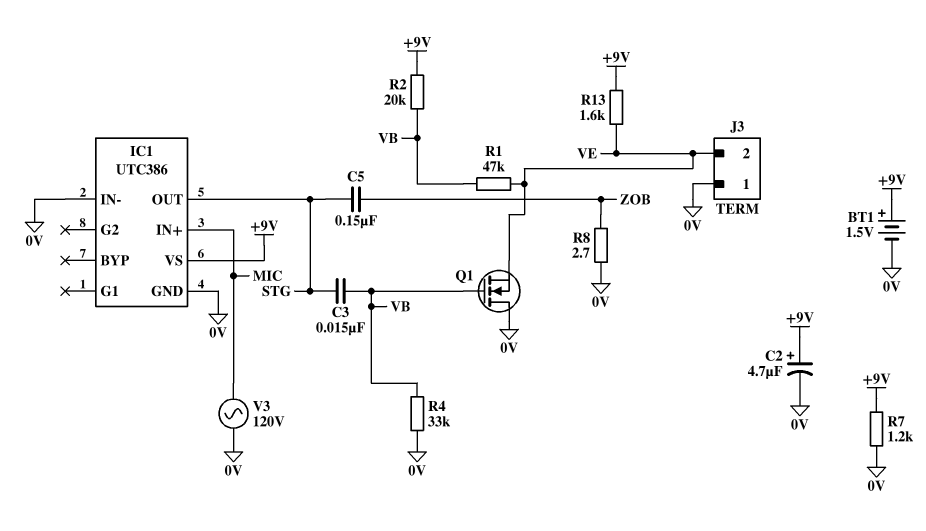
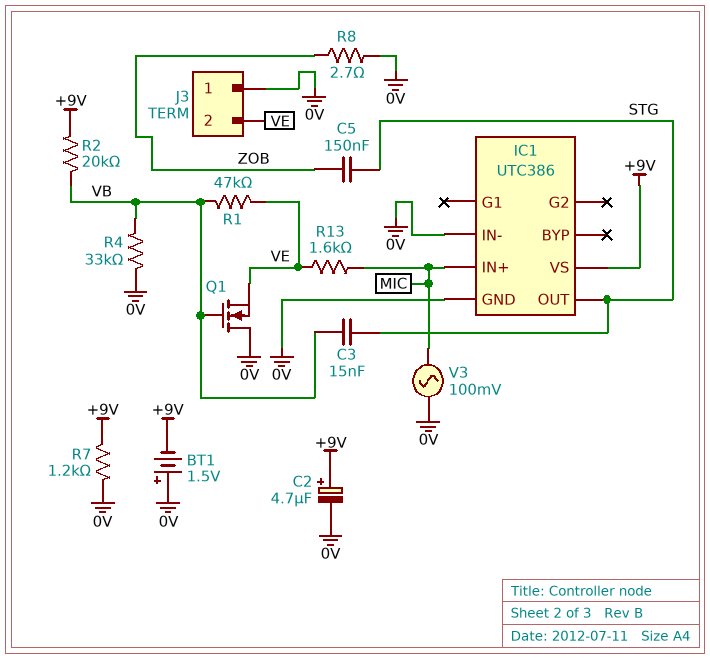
BT1: 1.5V (plus +9V, minus 0V) -> 1.5V (plus 0V, minus +9V)
R13: 1.6k (+9V, VE) -> 1.6k (MIC, VE)
V3: AC 120V (0V, MIC) -> AC 100mV (0V, MIC)

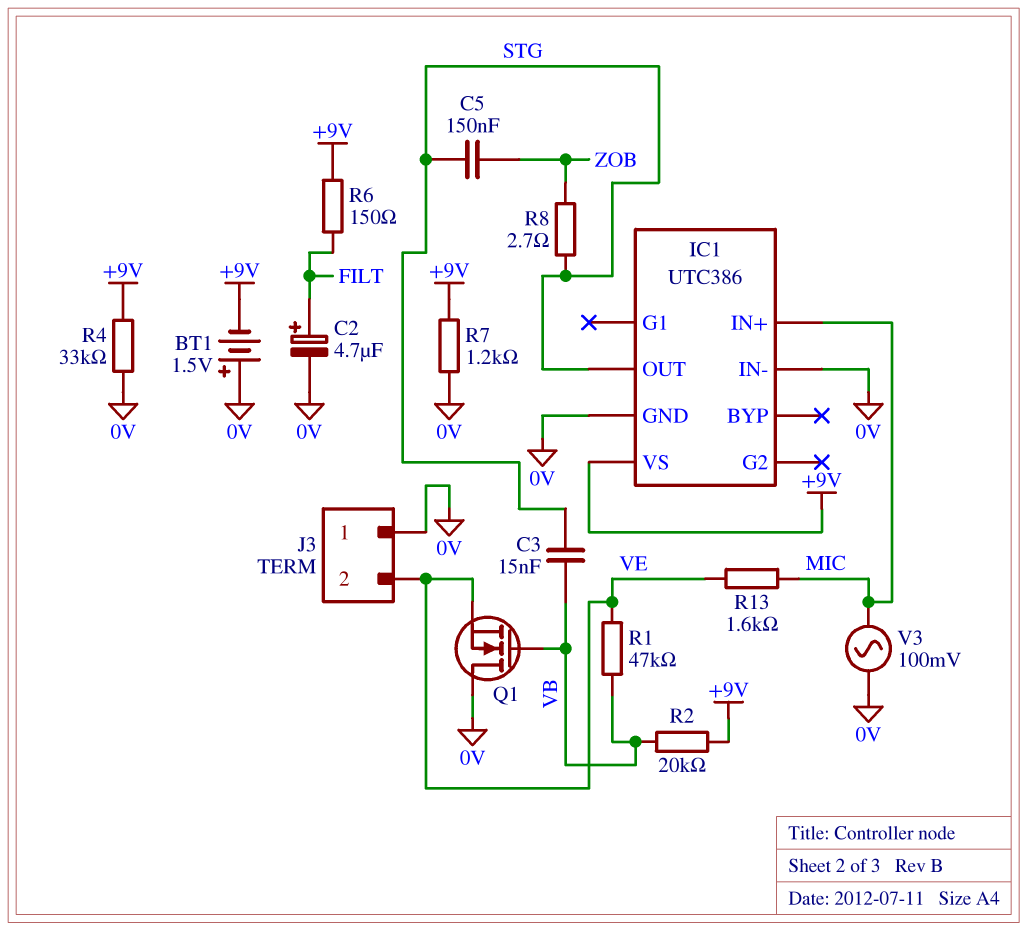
C2: 4.7uF (plus +9V, minus 0V) -> 4.7uF (plus FILT, minus 0V)
R4: 33k (0V, VB) -> 33k (+9V, 0V)
R6: none -> 150 (+9V, FILT)
R8: 2.7 (0V, ZOB) -> 2.7 (STG, ZOB)

